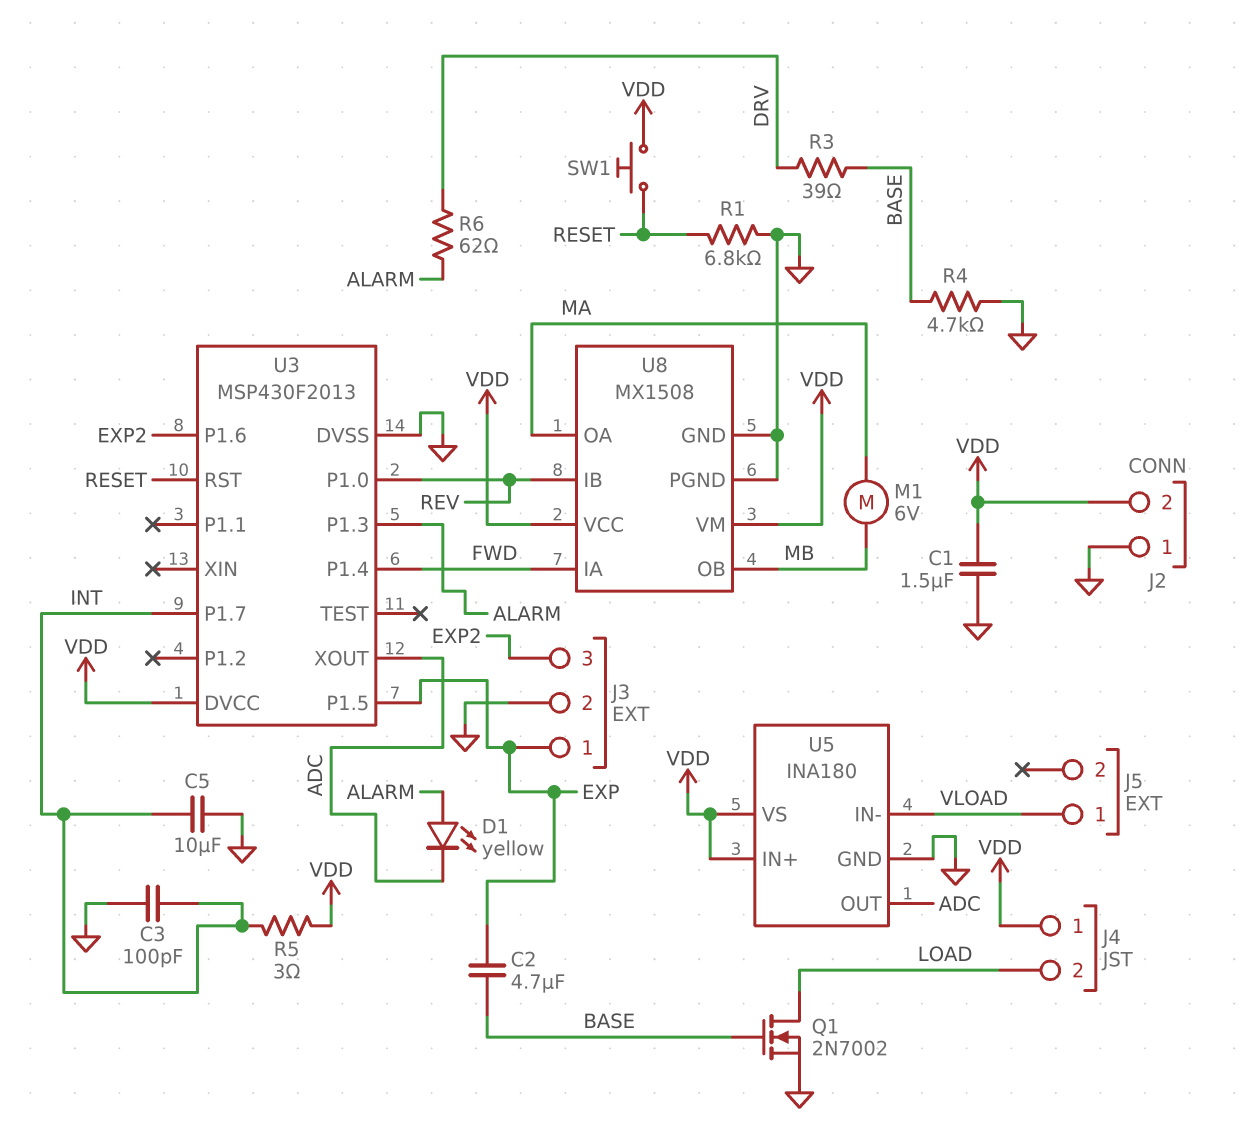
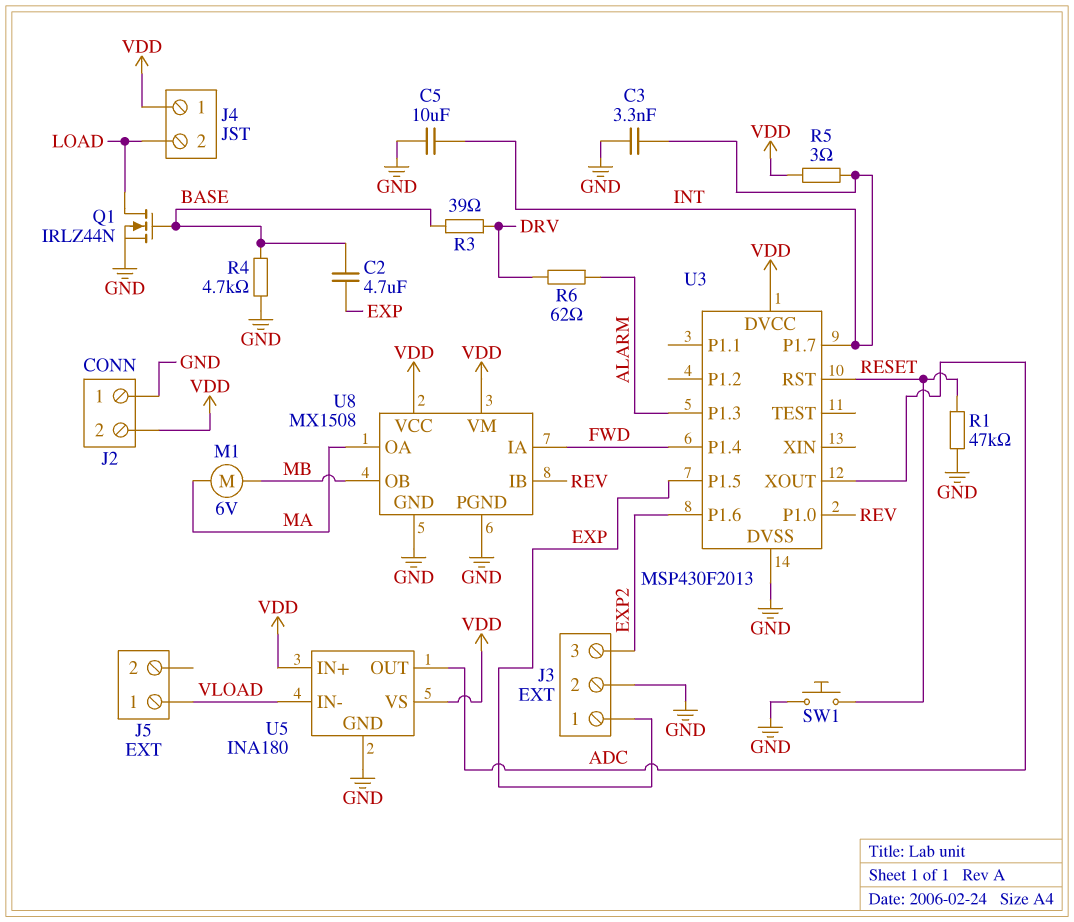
C1: 1.5uF (GND, VDD) -> none
C3: 100pF (GND, INT) -> 3.3nF (GND, INT)
D1: LED yellow (A ALARM, K ADC) -> none
Q1: NMOS 2N7002 (G BASE, D LOAD, S GND) -> NMOS IRLZ44N (G BASE, D LOAD, S GND)
R1: 6.8k (GND, RESET) -> 47k (GND, RESET)
SW1: button (RESET, VDD) -> button (GND, RESET)

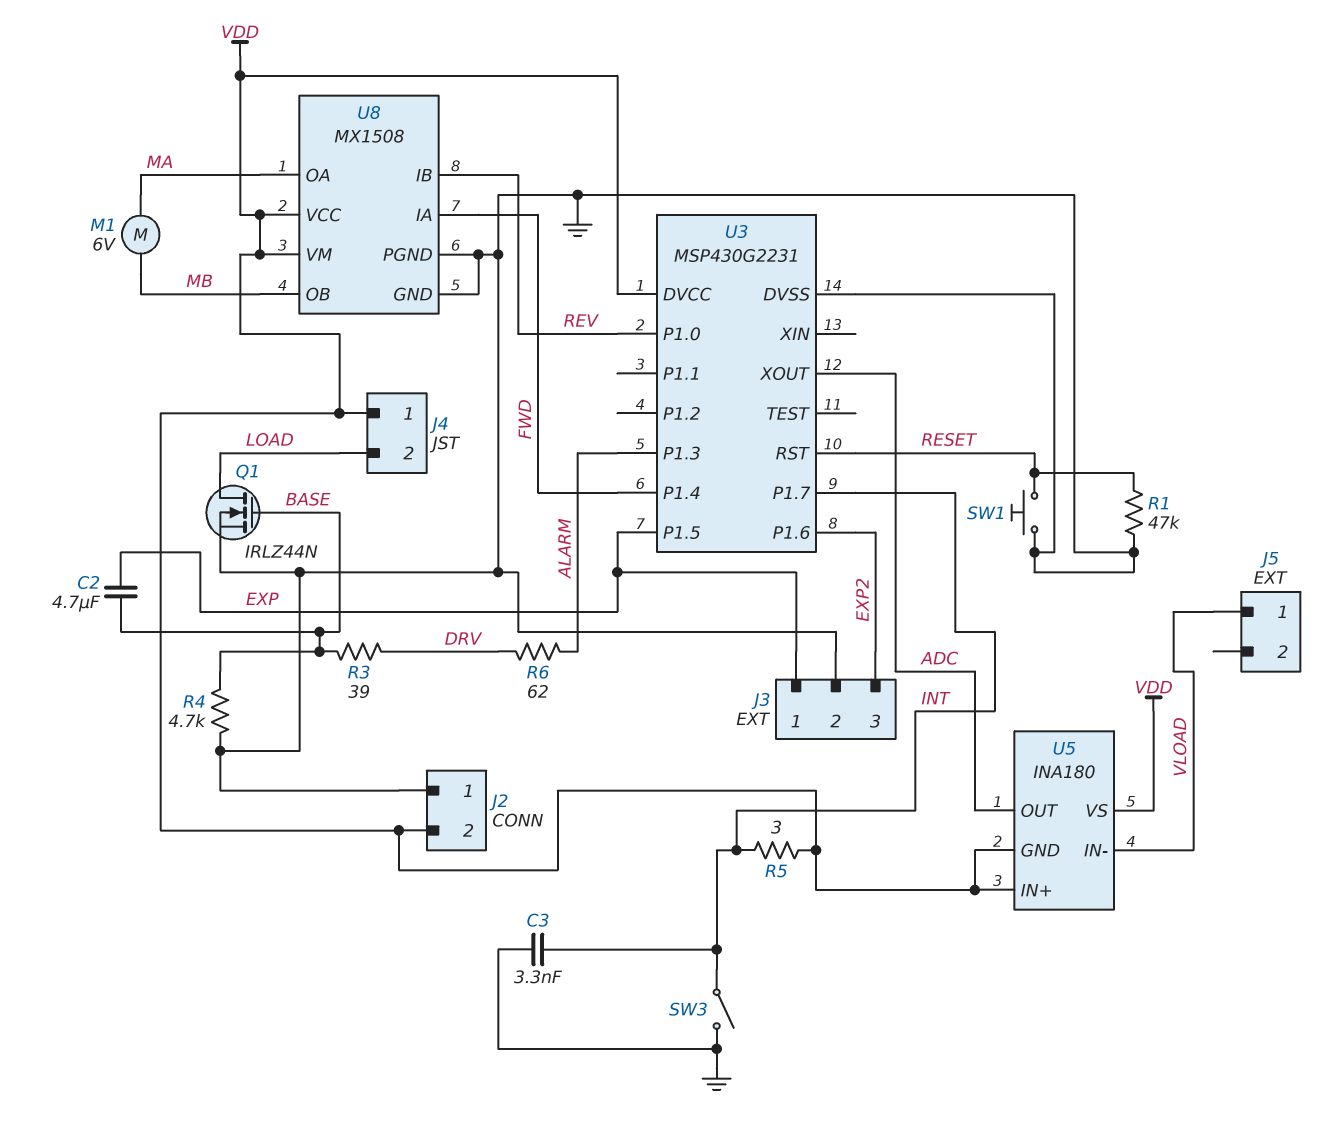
C5: 10uF (GND, INT) -> none
SW3: none -> switch (GND, INT)
U3: MSP430F2013 -> MSP430G2231
U5 pin GND: GND -> VDD

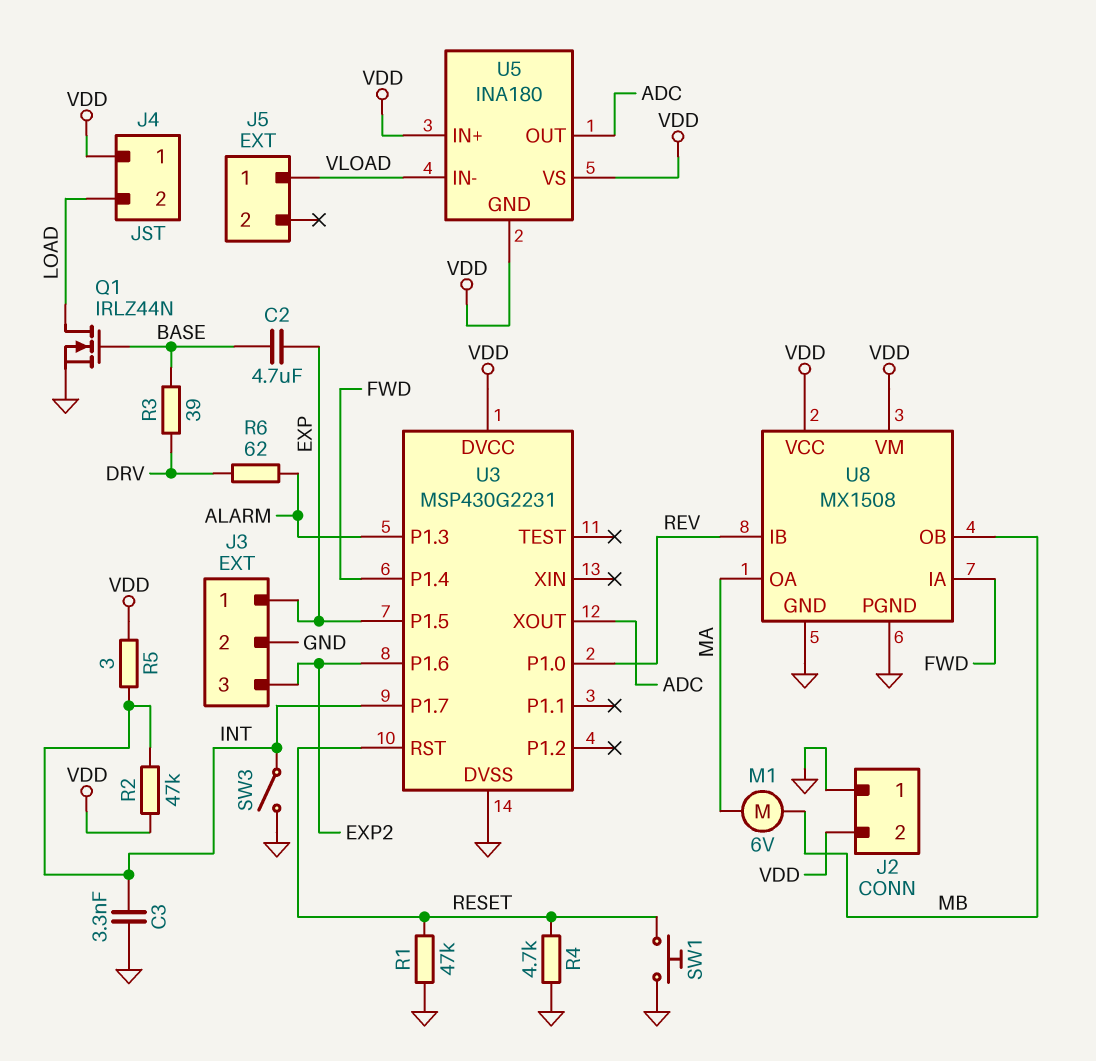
R2: none -> 47k (INT, VDD)
R4: 4.7k (BASE, GND) -> 4.7k (GND, RESET)

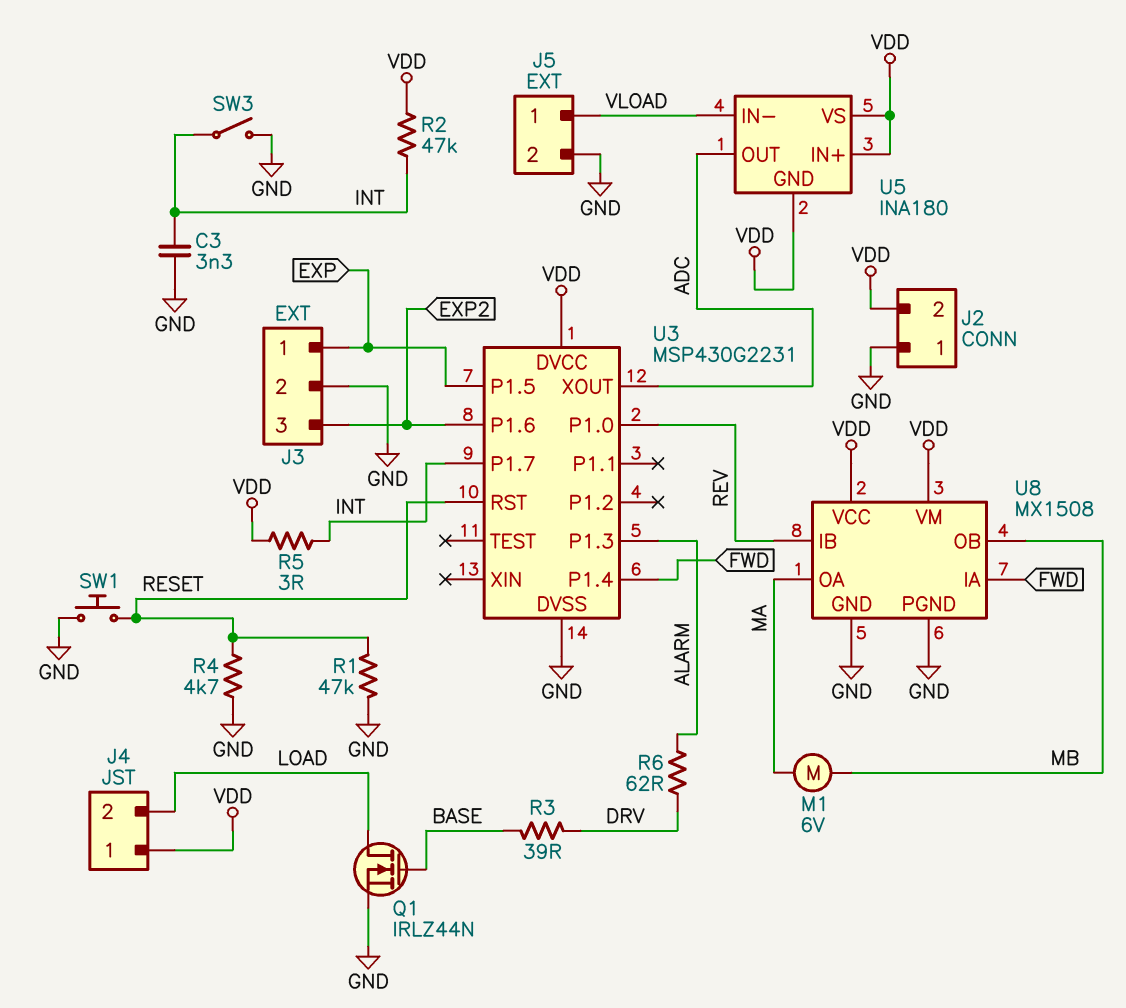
C2: 4.7uF (BASE, EXP) -> none
J5 pin 2: none -> GND

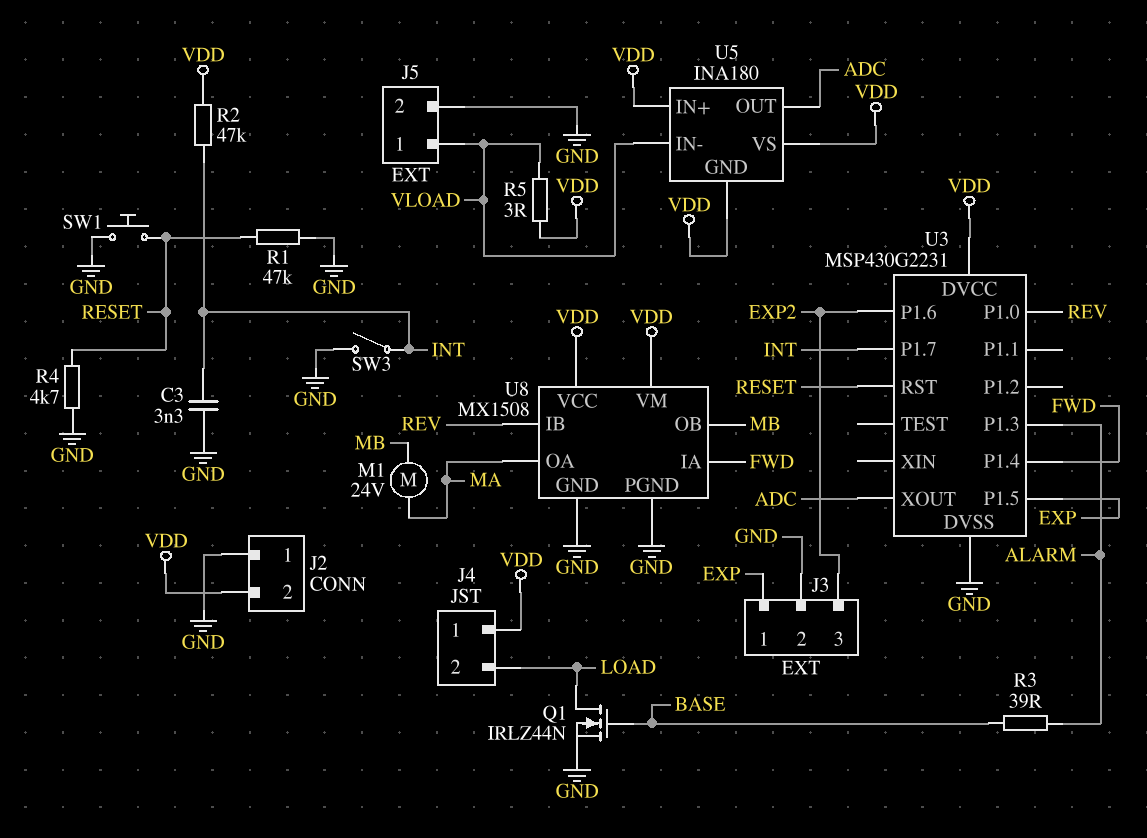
M1: motor 6V (MA, MB) -> motor 24V (MA, MB)
R3: 39 (BASE, DRV) -> 39 (ALARM, BASE)
R5: 3 (INT, VDD) -> 3 (VDD, VLOAD)
R6: 62 (ALARM, DRV) -> none

